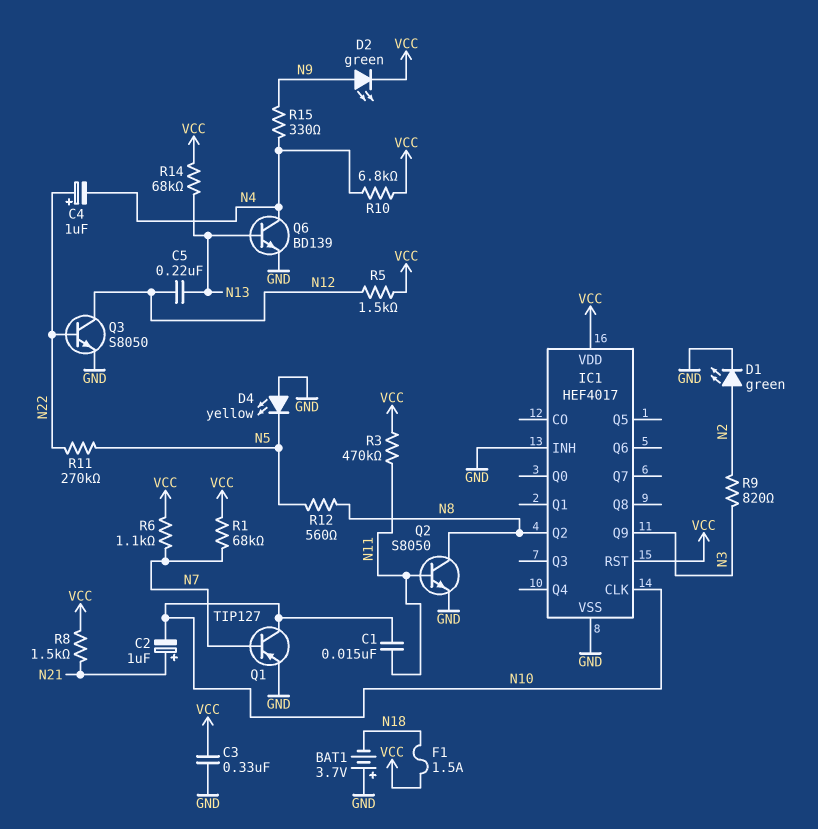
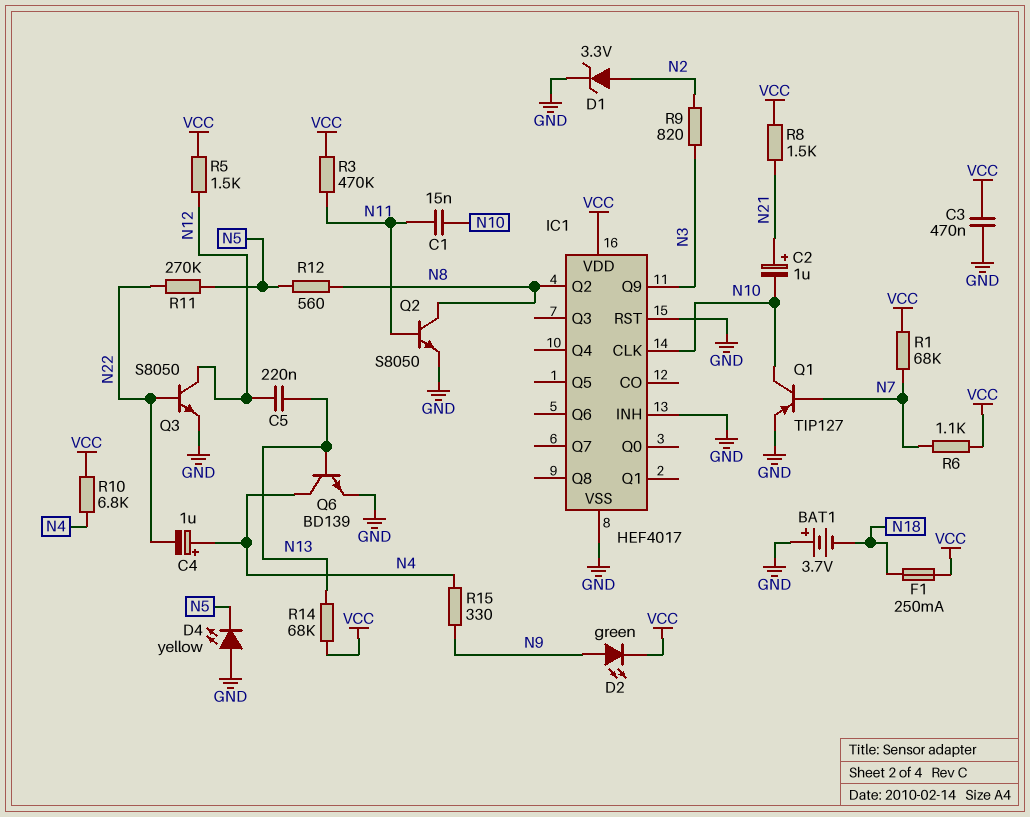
C3: 330nF (GND, VCC) -> 470nF (GND, VCC)
C4: 1uF (plus N22, minus N4) -> 1uF (plus N4, minus N22)
D1: LED green (A N2, K GND) -> zener 3.3V (A N2, K GND)
F1: 1.5A (N18, VCC) -> 250mA (N18, VCC)
IC1 pin RST: VCC -> GND

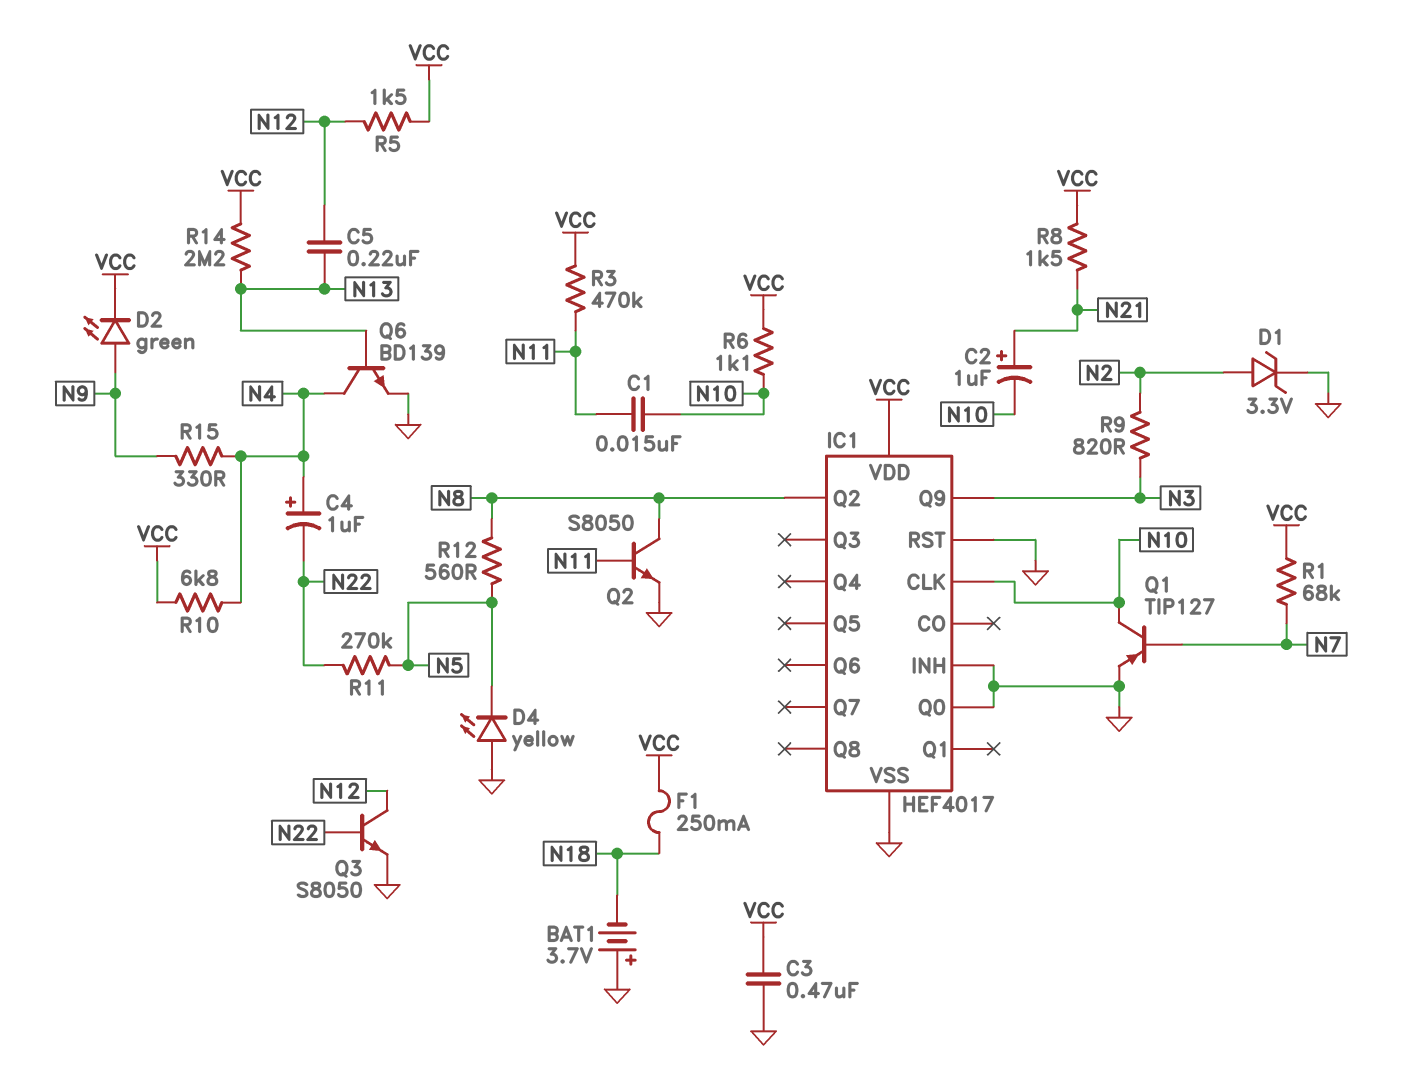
IC1 pin Q0: none -> GND
R6: 1.1k (N7, VCC) -> 1.1k (N10, VCC)
R14: 68k (N13, VCC) -> 2.2M (N13, VCC)

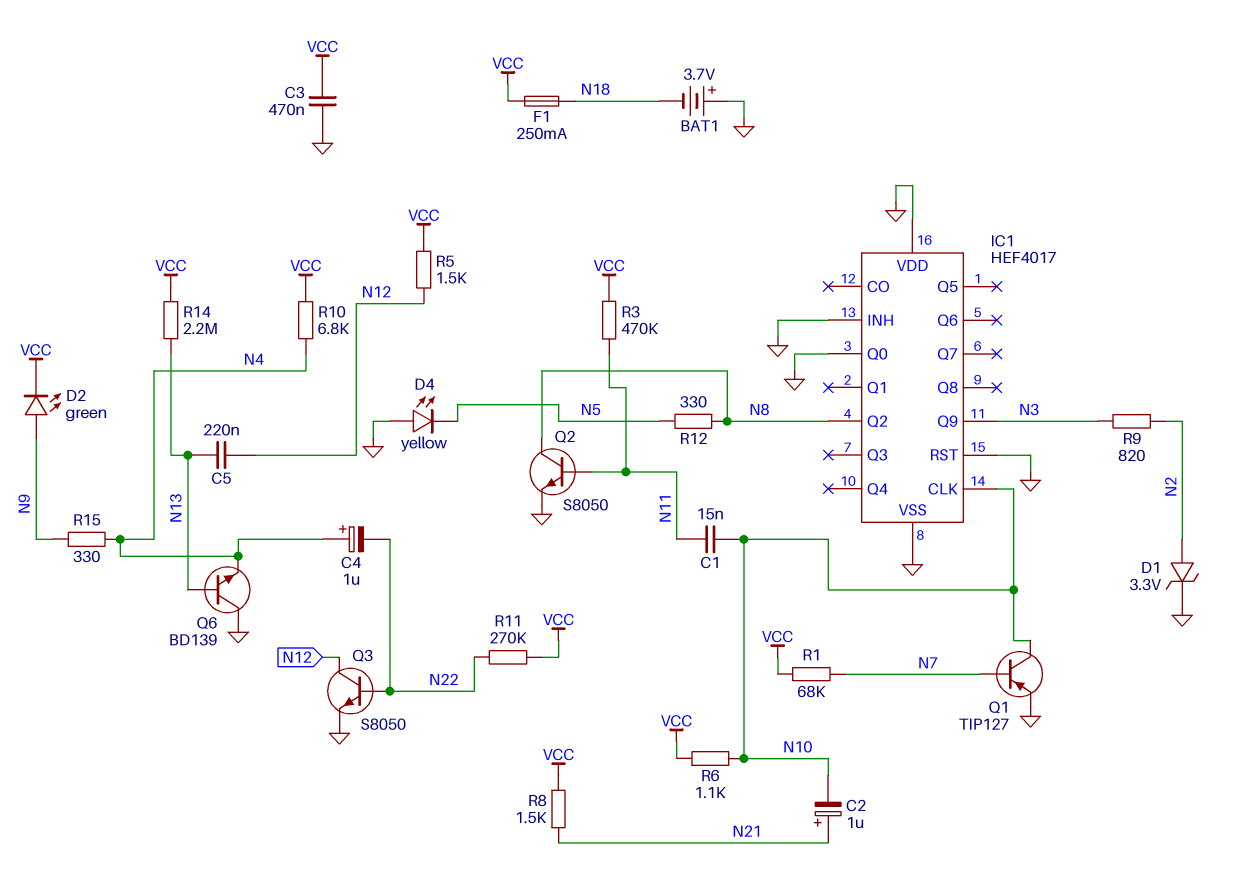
IC1 pin VDD: VCC -> GND
Q6: NPN BD139 (B N13, C N4, E GND) -> NPN BD139 (B N13, C GND, E N4)
R11: 270k (N5, N22) -> 270k (N22, VCC)
R12: 560 (N5, N8) -> 330 (N5, N8)

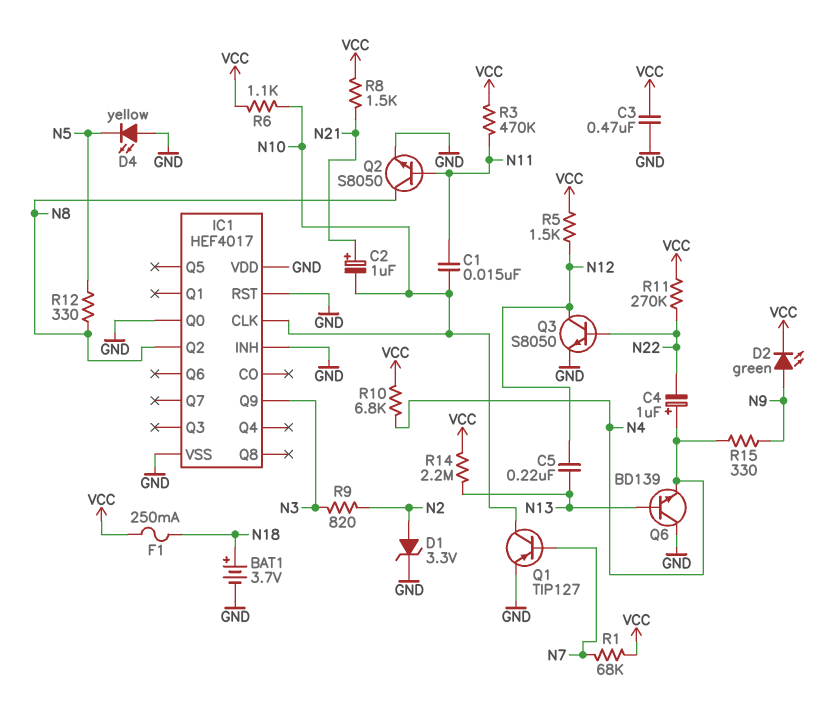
BAT1: 3.7V (plus GND, minus N18) -> 3.7V (plus N18, minus GND)

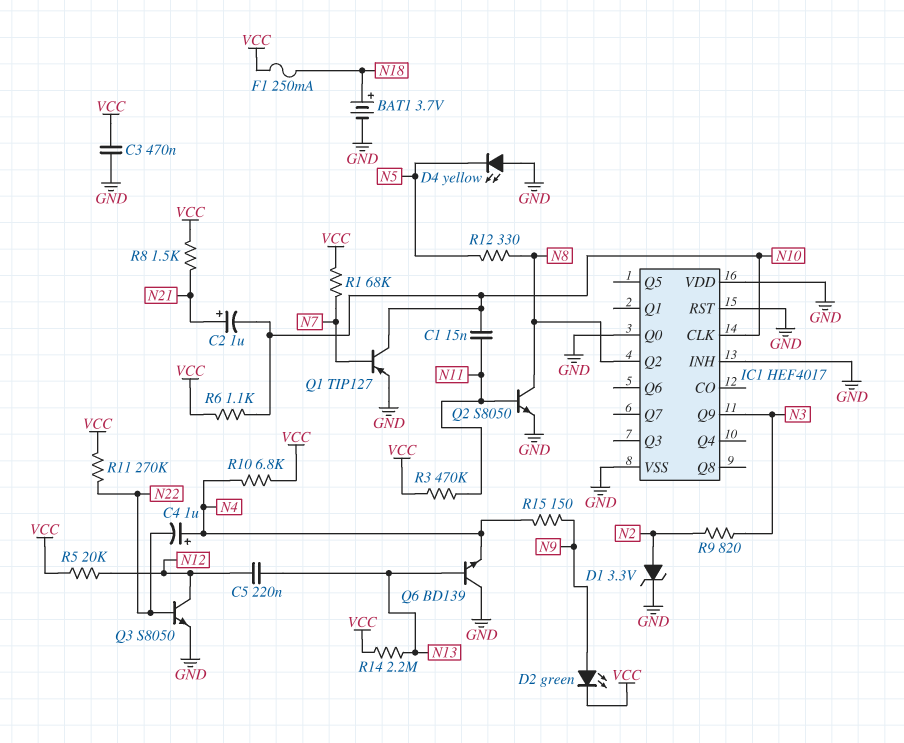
R5: 1.5k (N12, VCC) -> 20k (N12, VCC)
R15: 330 (N4, N9) -> 150 (N4, N9)

